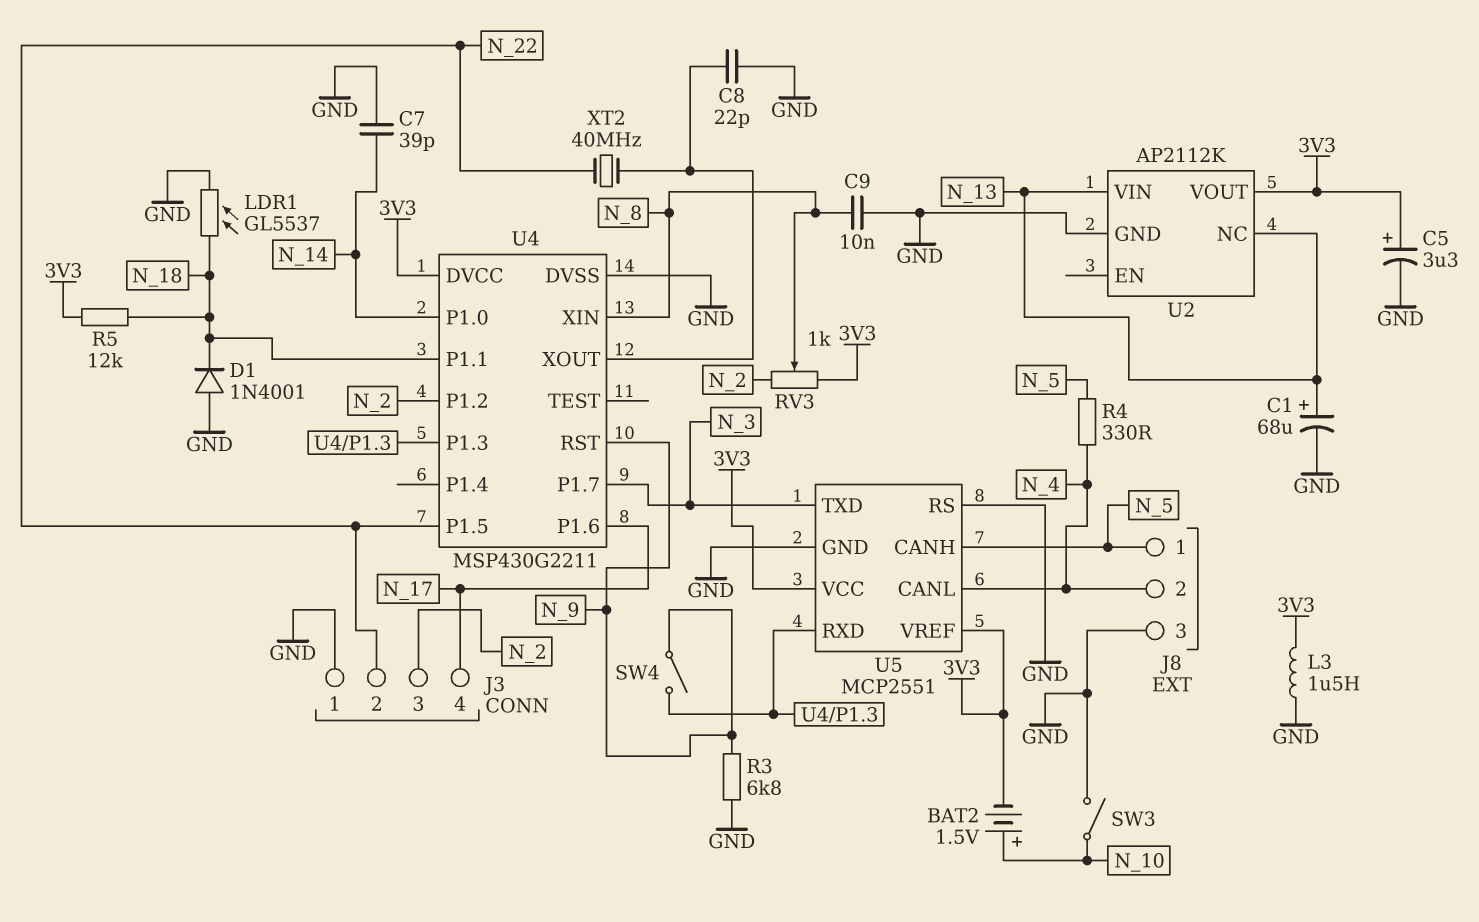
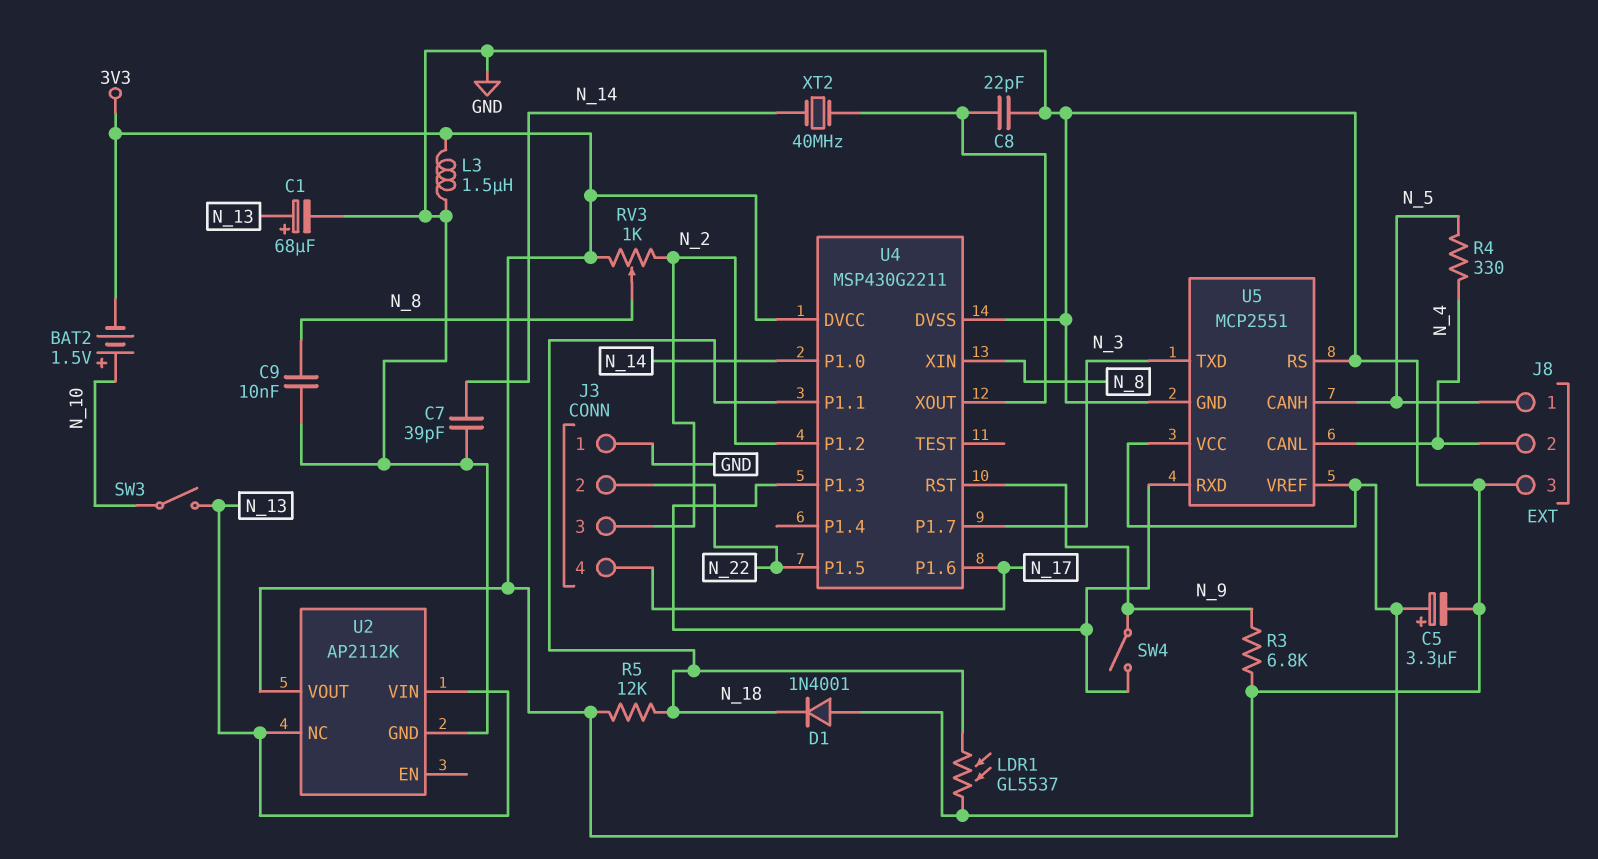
SW3: switch (GND, N_10) -> switch (N_10, N_13)
XT2: 40MHz (N_22, U4/XOUT) -> 40MHz (N_14, U4/XOUT)

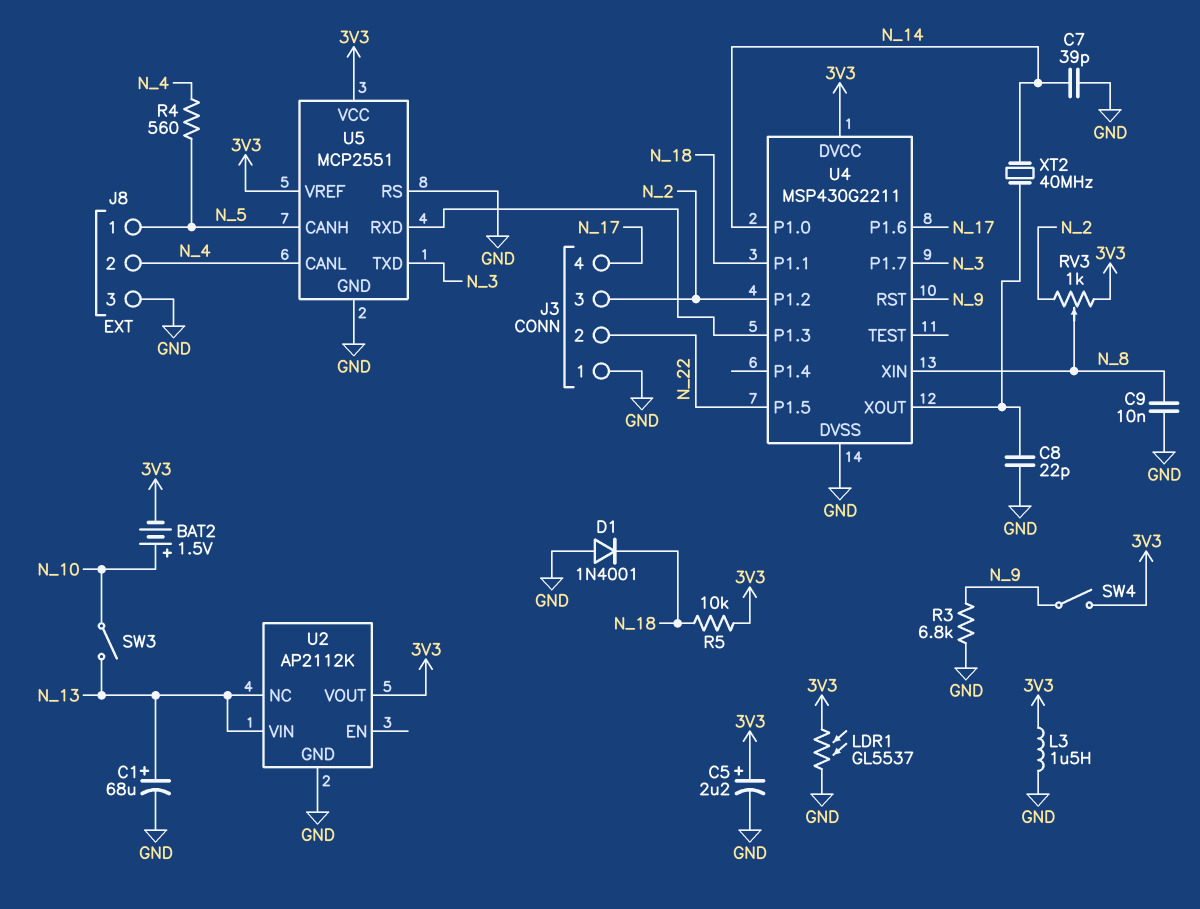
C5: 3.3uF (plus 3V3, minus GND) -> 2.2uF (plus 3V3, minus GND)
LDR1: GL5537 (GND, N_18) -> GL5537 (3V3, GND)
R4: 330 (N_4, N_5) -> 560 (N_4, N_5)
R5: 12k (3V3, N_18) -> 10k (3V3, N_18)
SW4: switch (N_9, U4/P1.3) -> switch (3V3, N_9)

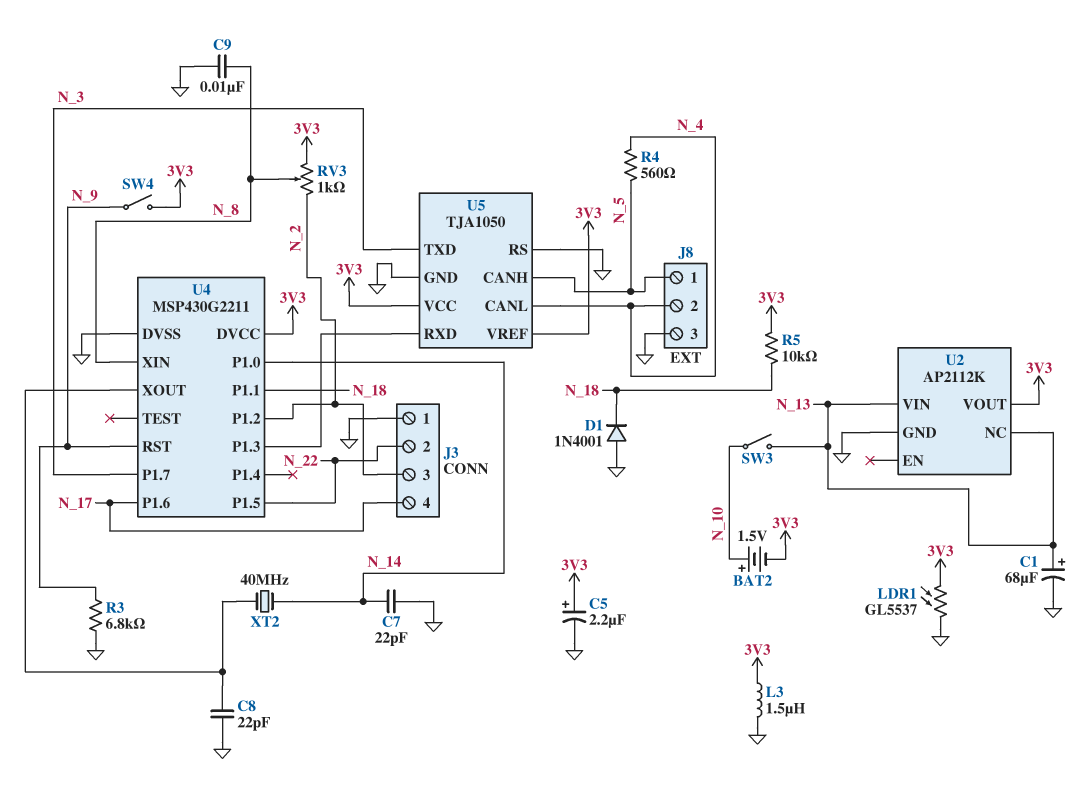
C7: 39pF (GND, N_14) -> 22pF (GND, N_14)
U5: MCP2551 -> TJA1050

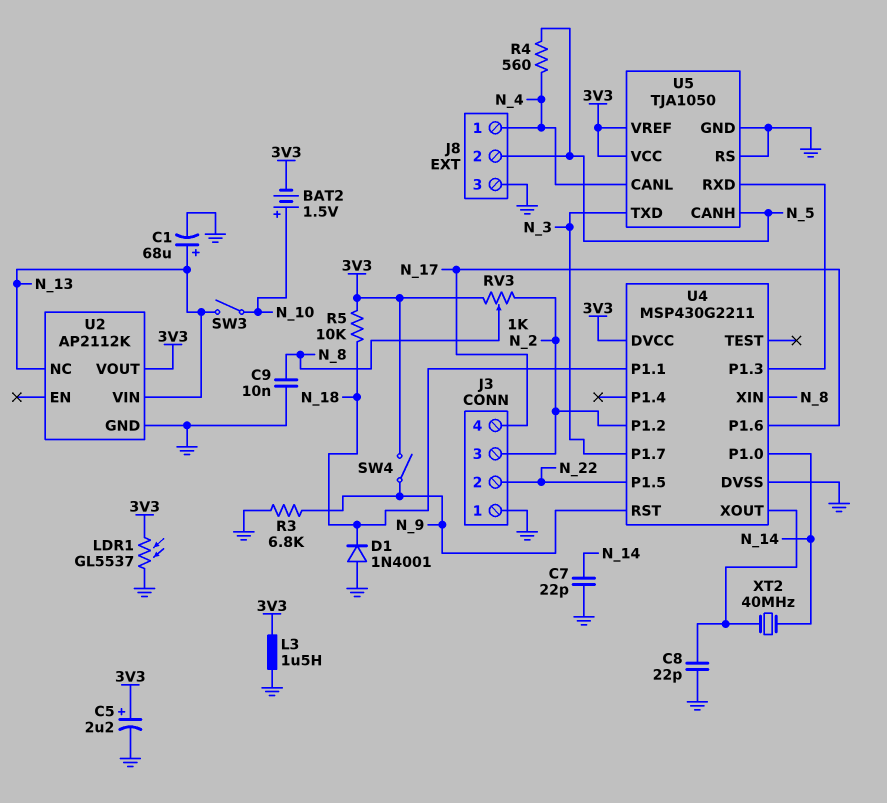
J8 pin 1: N_5 -> N_4
J8 pin 2: N_4 -> N_5

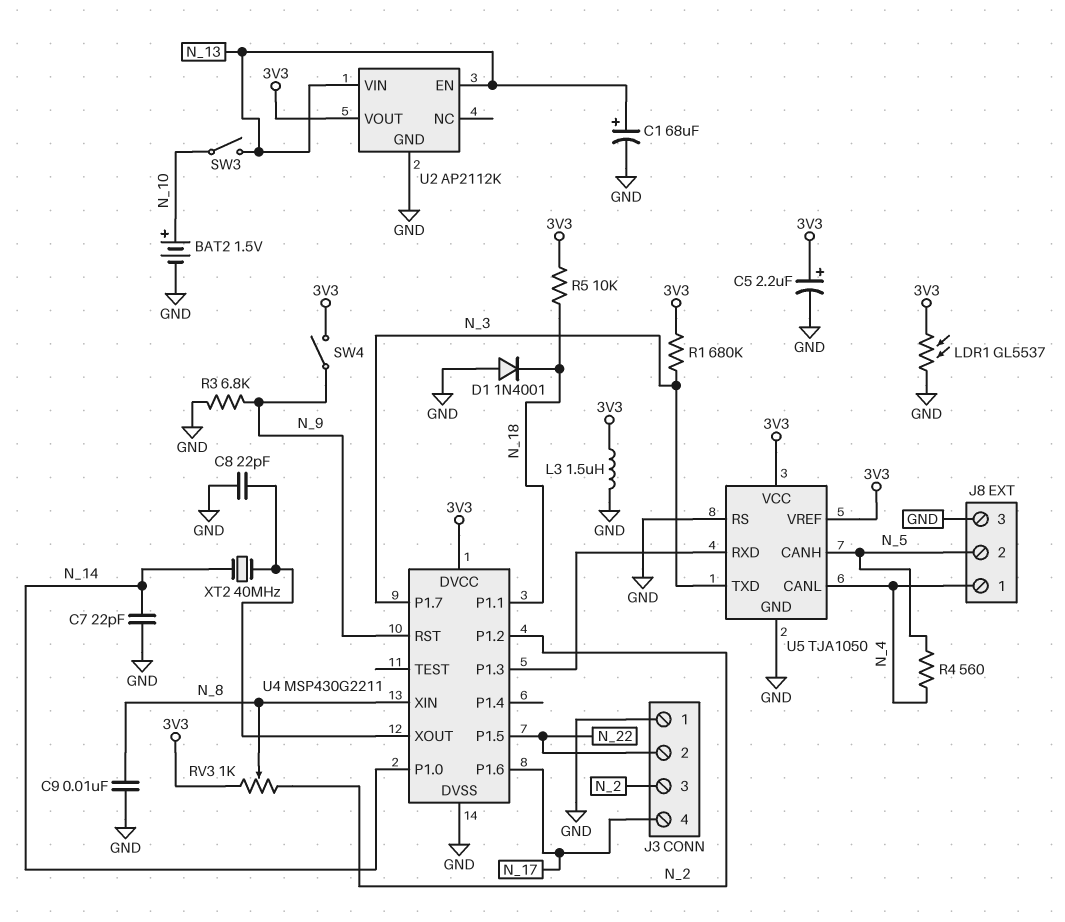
BAT2: 1.5V (plus N_10, minus 3V3) -> 1.5V (plus N_10, minus GND)
R1: none -> 680k (3V3, N_3)
U2 pin EN: none -> N_13
U2 pin NC: N_13 -> none

